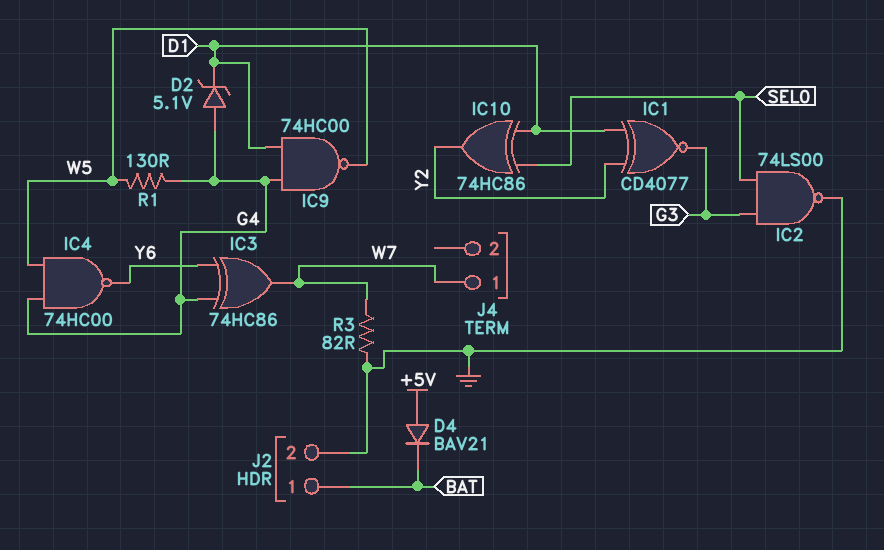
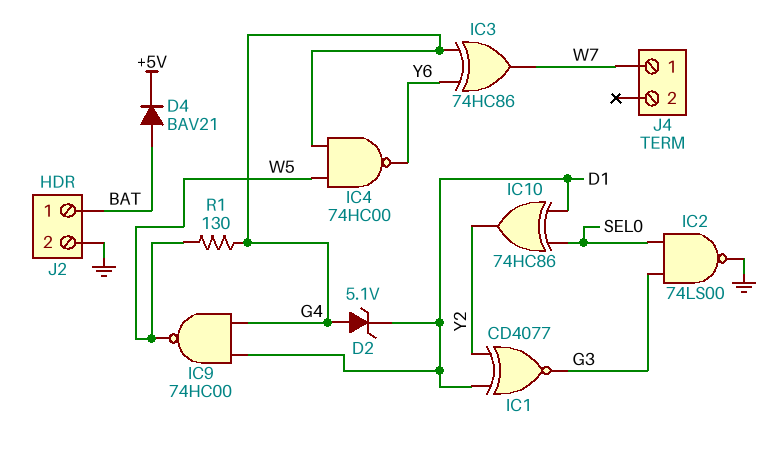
D4: diode BAV21 (A +5V, K BAT) -> diode BAV21 (A BAT, K +5V)
R3: 82 (GND, W7) -> none

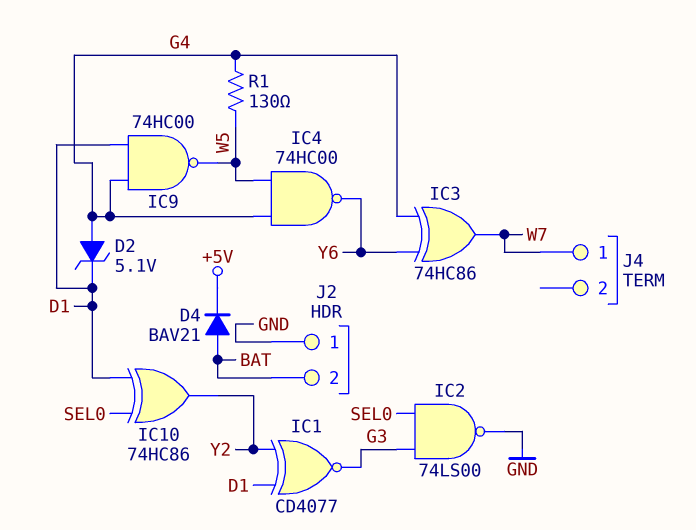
J2 pin 1: BAT -> GND
J2 pin 2: GND -> BAT

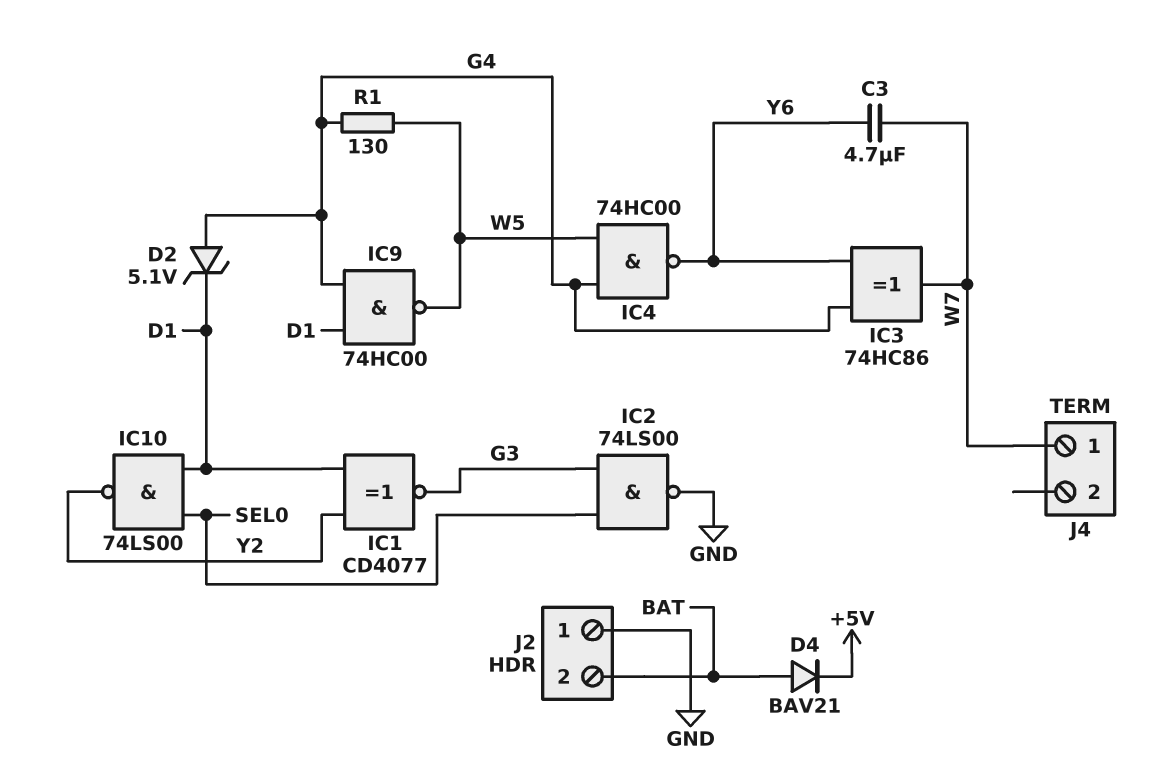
C3: none -> 4.7uF (W7, Y6)
IC10: XOR 74HC86 (in D1, in SEL0, out Y2) -> NAND 74LS00 (in D1, in SEL0, out Y2)

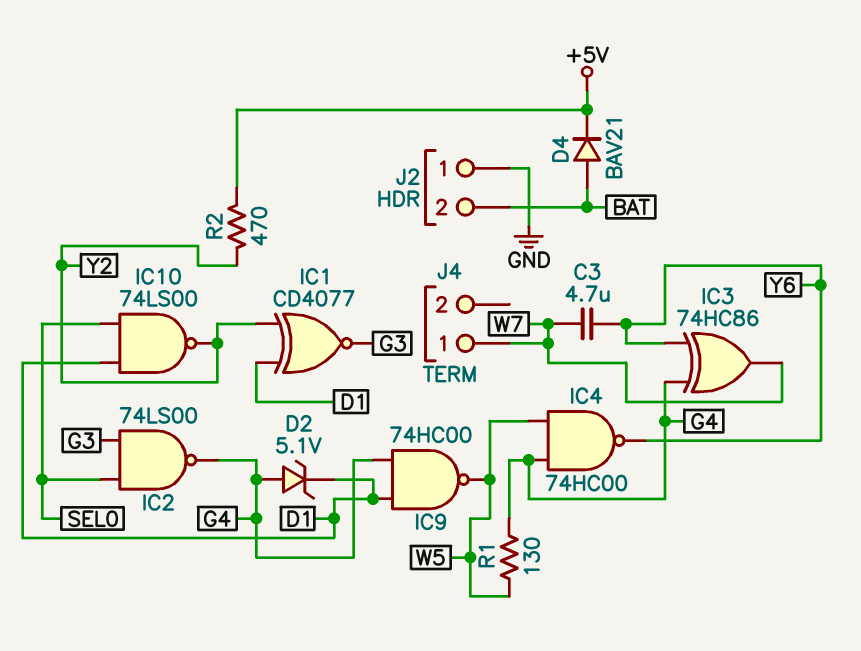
IC2: NAND 74LS00 (in G3, in SEL0, out GND) -> NAND 74LS00 (in G3, in SEL0, out G4)
R2: none -> 470 (+5V, Y2)

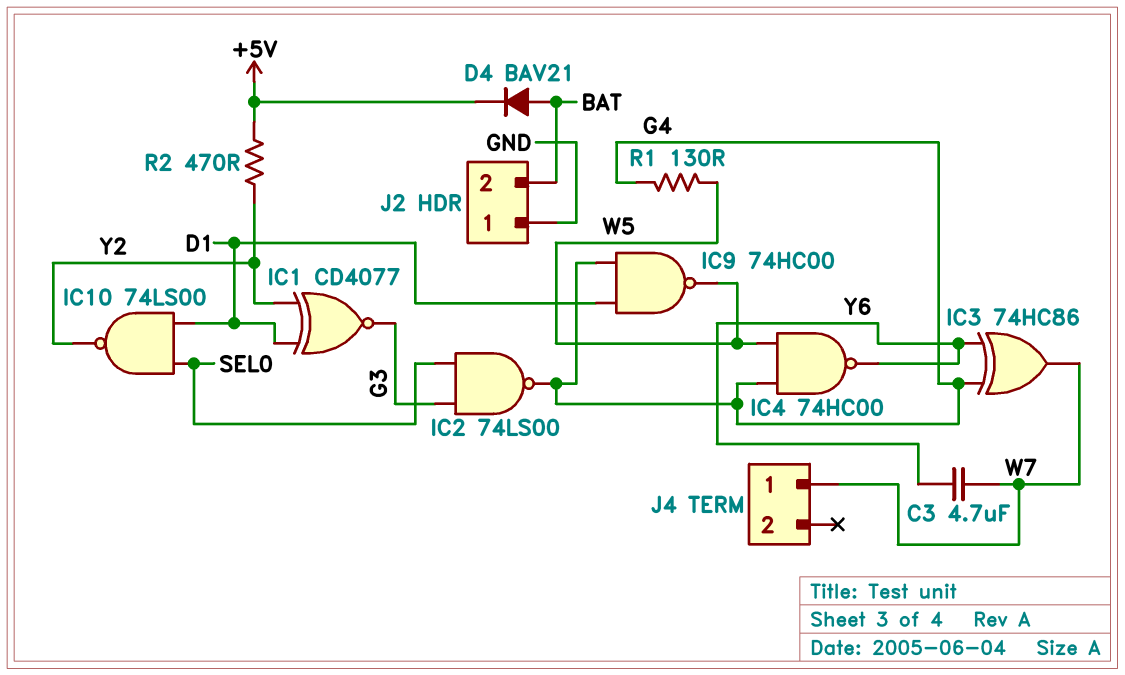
D2: zener 5.1V (A G4, K D1) -> none

